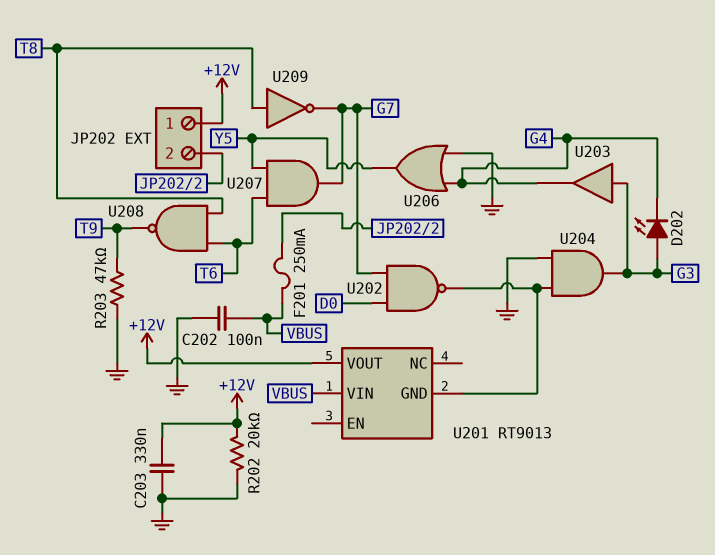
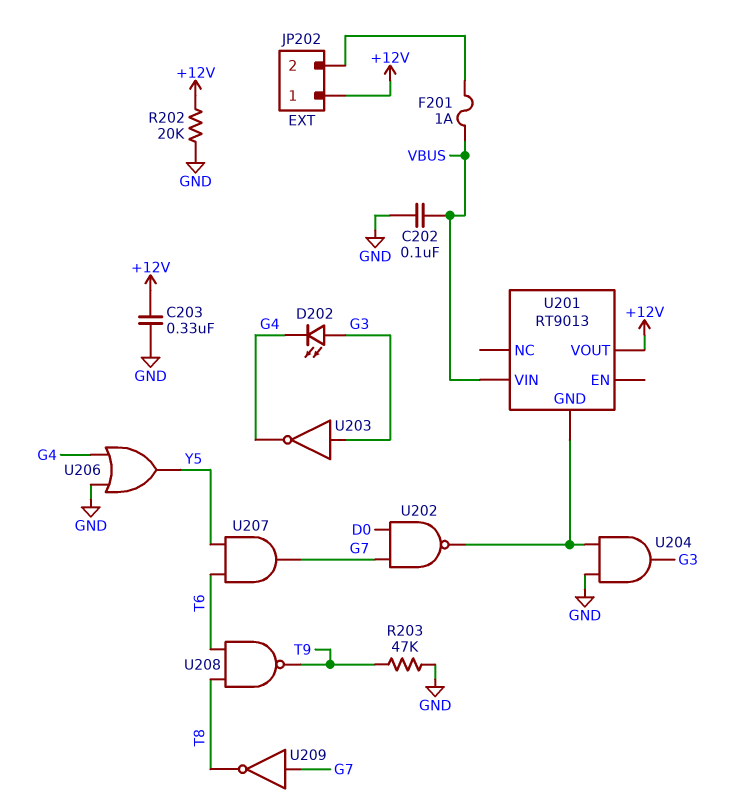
F201: 250mA (JP202/2, VBUS) -> 1A (JP202/2, VBUS)
U203: buffer (in G3, out G4) -> NOT (in G3, out G4)
U209: NOT (in T8, out G7) -> NOT (in G7, out T8)

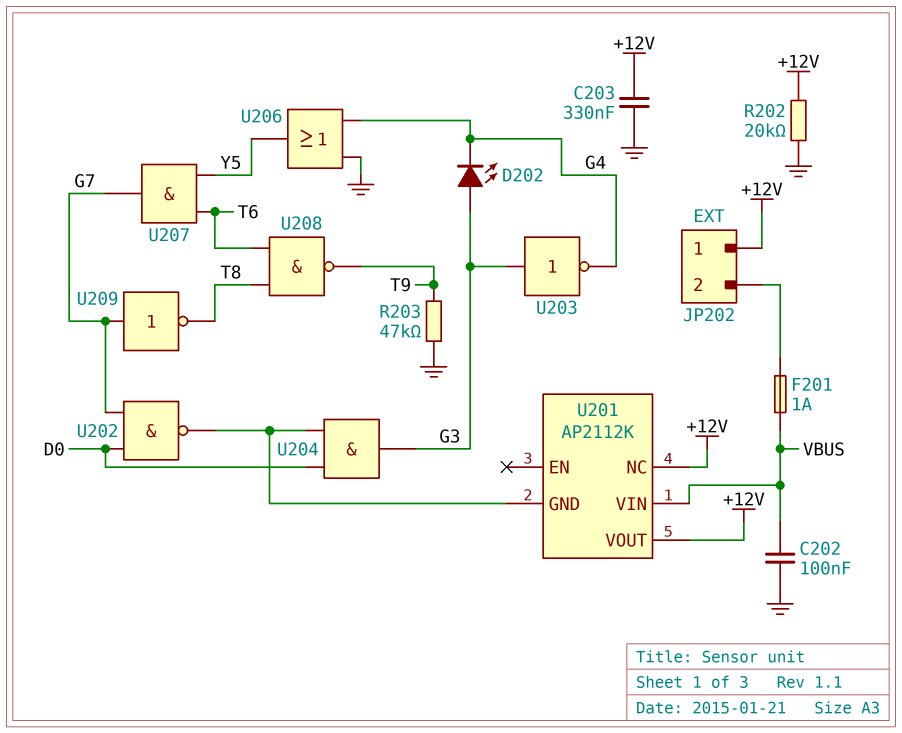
U201: RT9013 -> AP2112K
U201 pin NC: none -> +12V
U204: AND (in GND, in U201/GND, out G3) -> AND (in D0, in U201/GND, out G3)

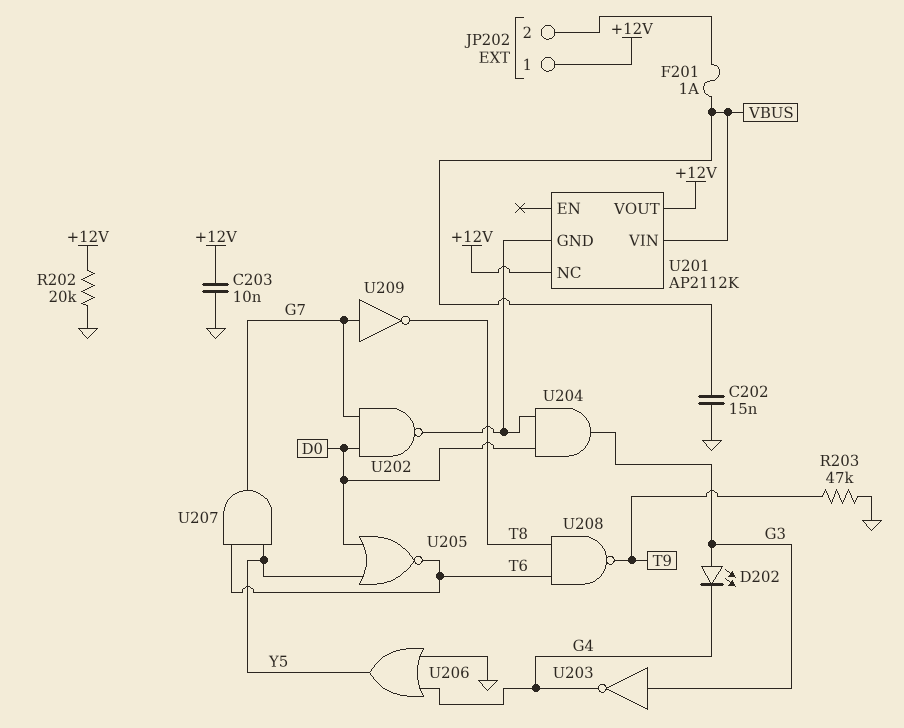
C202: 100nF (GND, VBUS) -> 15nF (GND, VBUS)
C203: 330nF (+12V, GND) -> 10nF (+12V, GND)
U205: none -> NOR (in D0, in Y5, out T6)

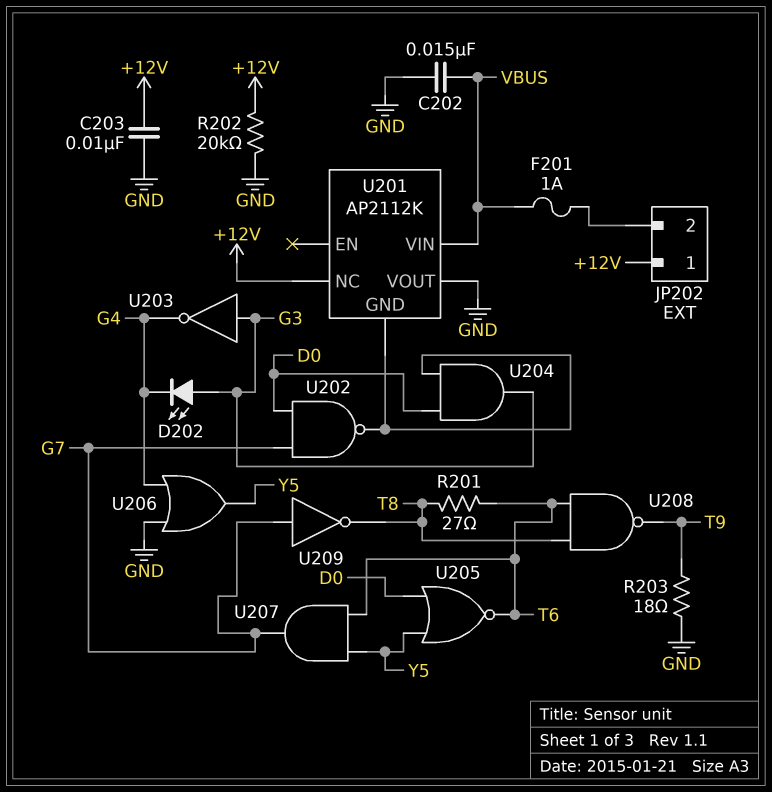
R201: none -> 27 (T6, T8)
R203: 47k (GND, T9) -> 18 (GND, T9)
U201 pin VOUT: +12V -> GND

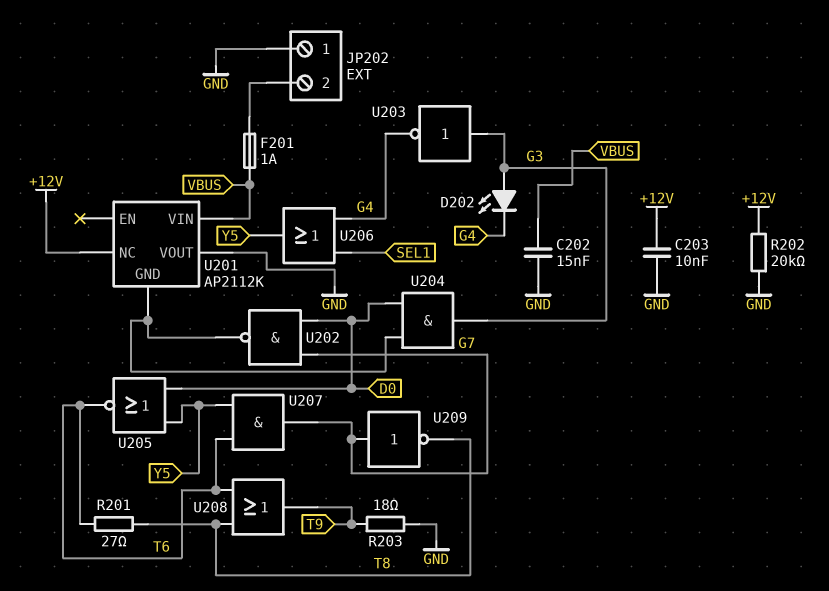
JP202 pin 1: +12V -> GND
U206: OR (in G4, in GND, out Y5) -> OR (in G4, in SEL1, out Y5)
U208: NAND (in T6, in T8, out T9) -> OR (in T6, in T8, out T9)

